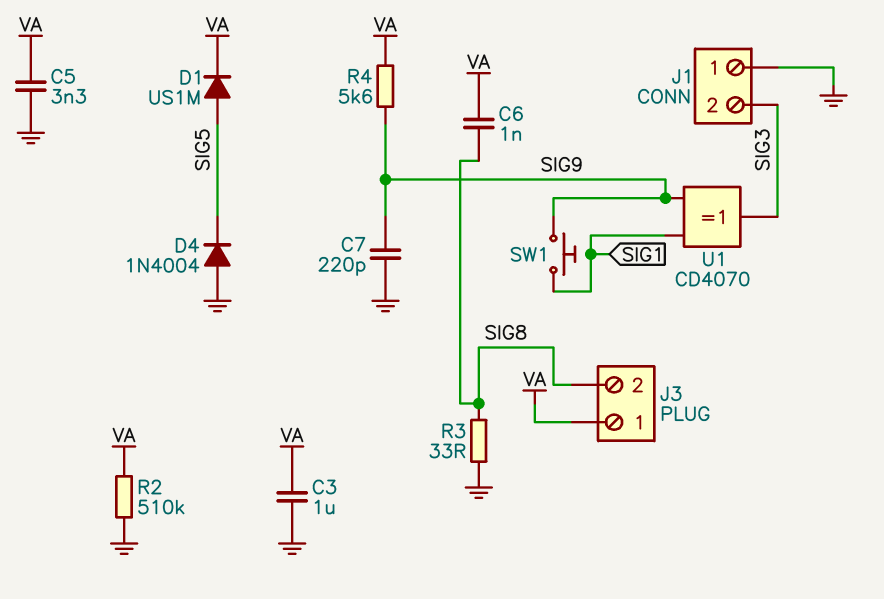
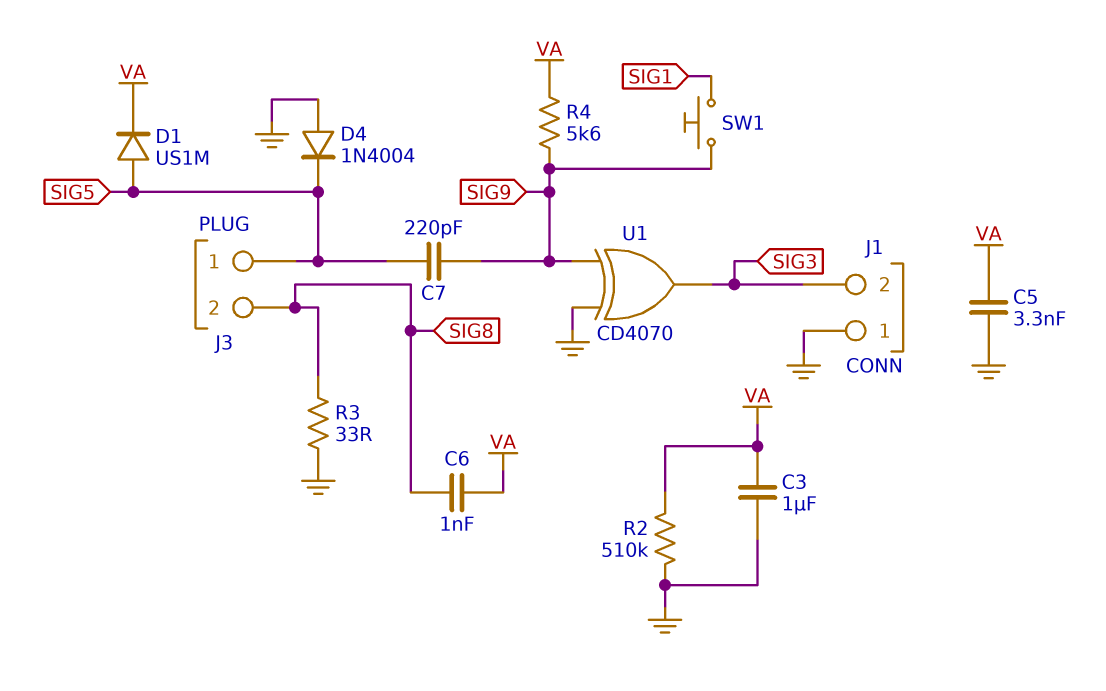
C7: 220pF (GND, SIG9) -> 220pF (SIG5, SIG9)
J3 pin 1: VA -> SIG5
U1: XOR CD4070 (in SIG1, in SIG9, out SIG3) -> XOR CD4070 (in GND, in SIG9, out SIG3)

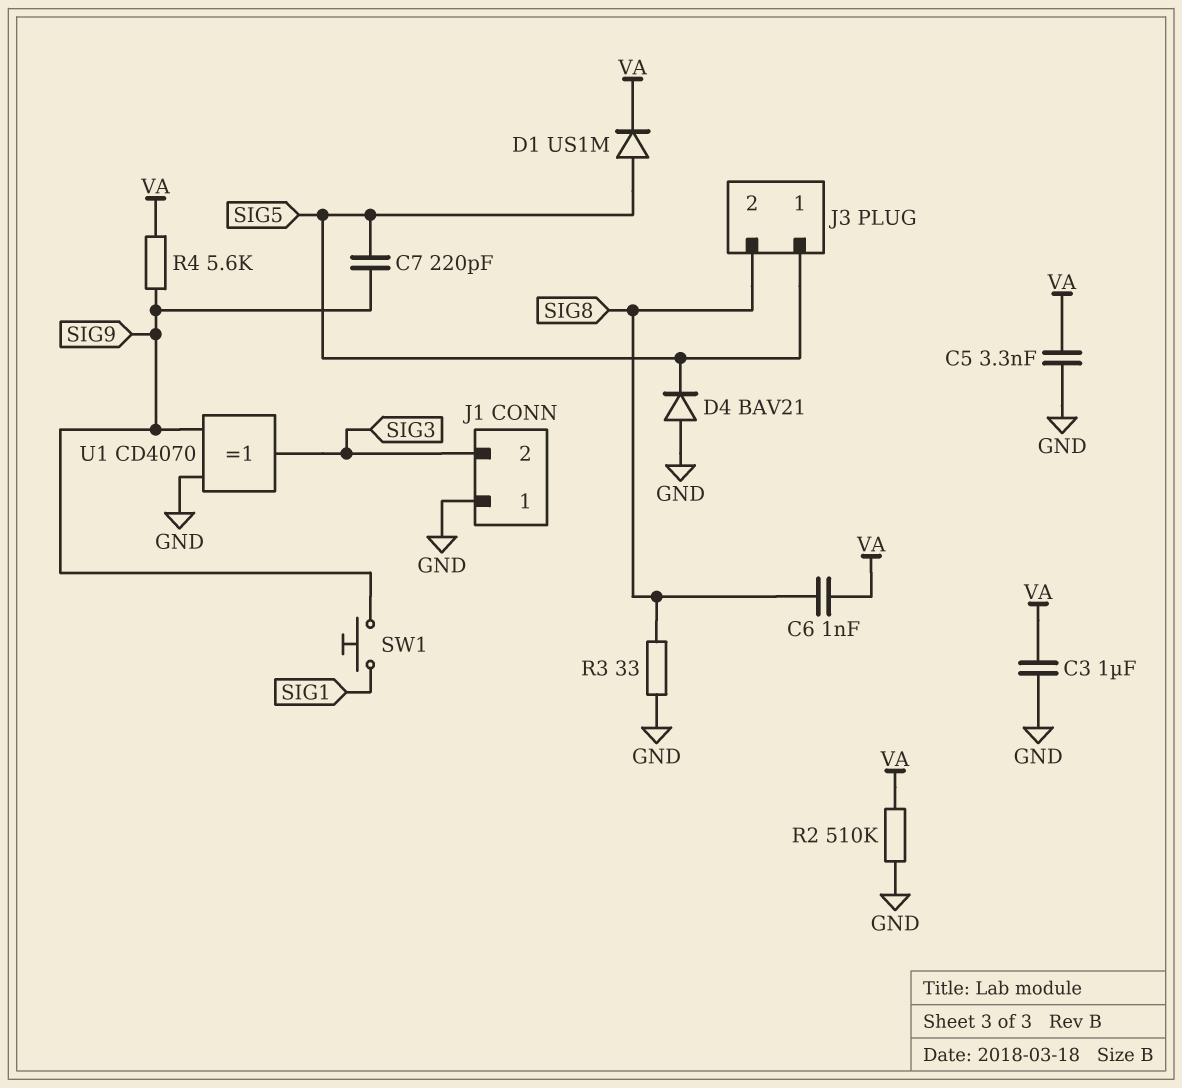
D4: diode 1N4004 (A GND, K SIG5) -> diode BAV21 (A GND, K SIG5)

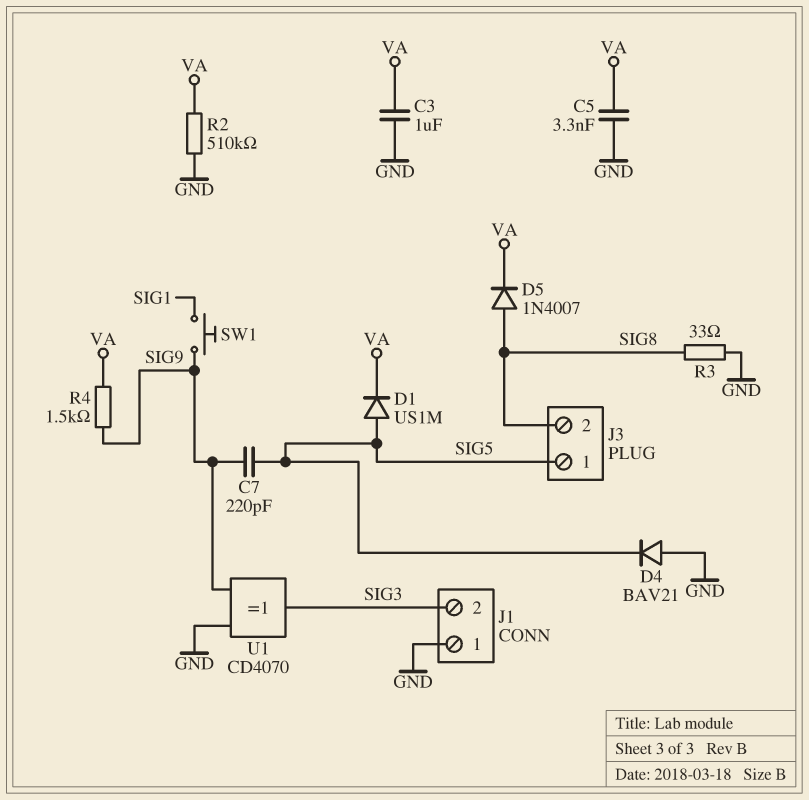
C6: 1nF (SIG8, VA) -> none
D5: none -> diode 1N4007 (A SIG8, K VA)
R4: 5.6k (SIG9, VA) -> 1.5k (SIG9, VA)

